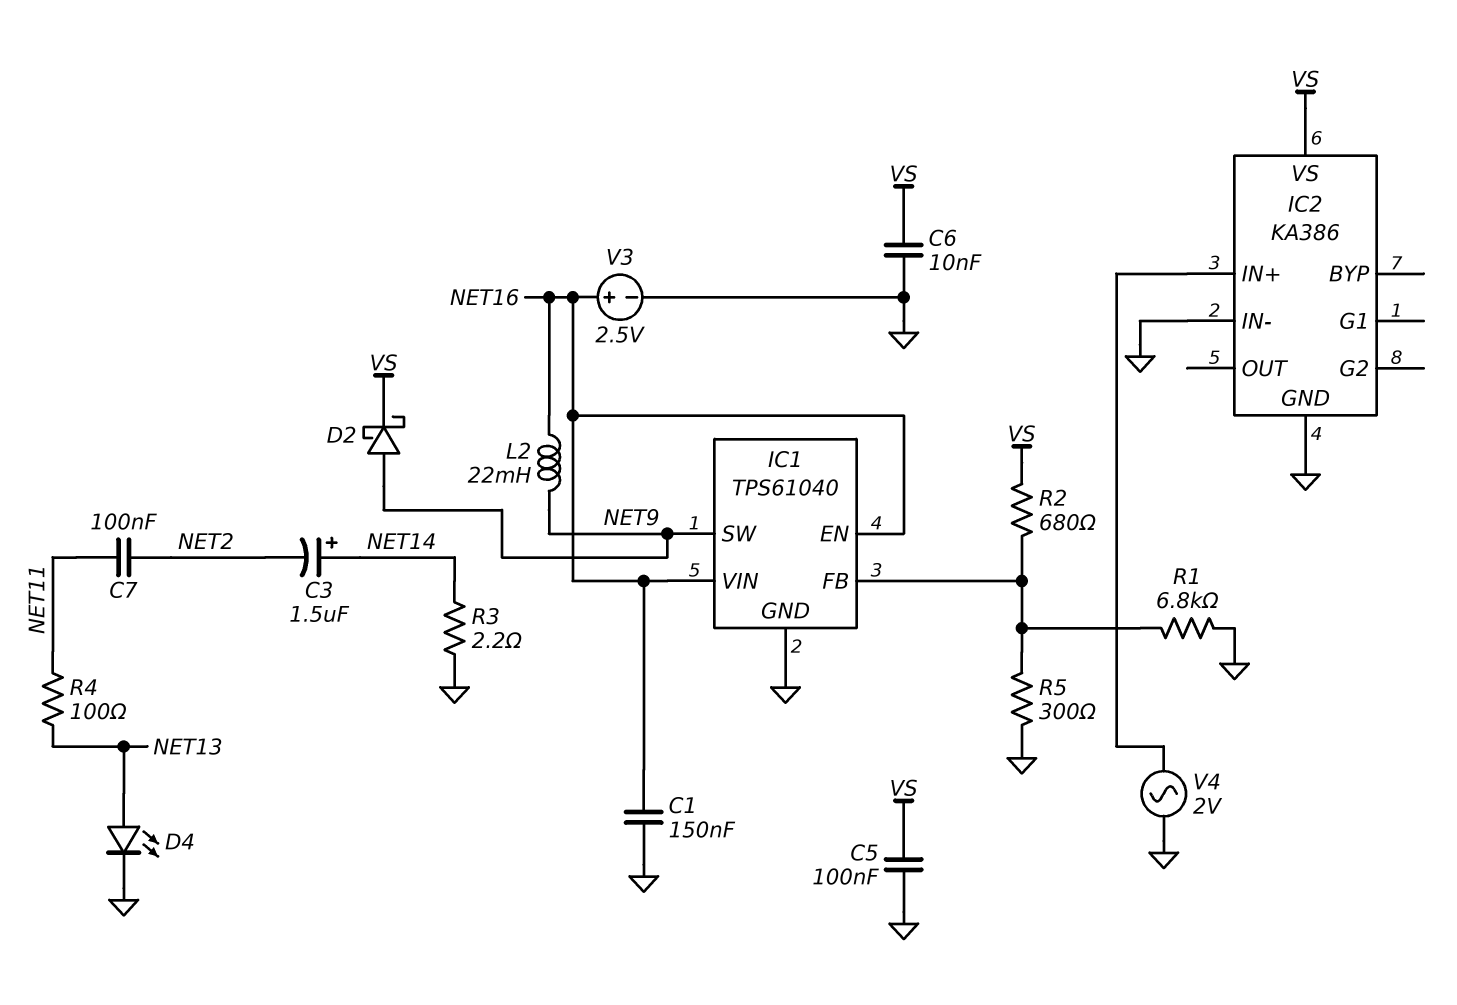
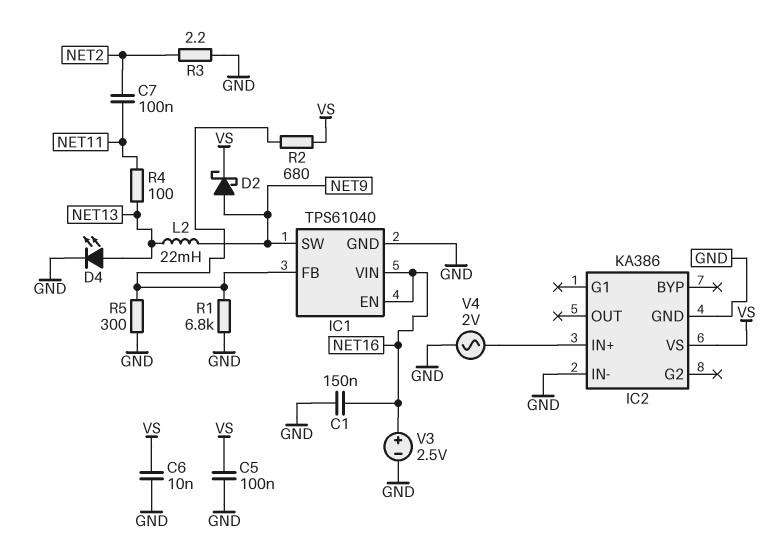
C3: 1.5uF (plus NET14, minus NET2) -> none
L2: 22mH (NET9, NET16) -> 22mH (NET9, NET13)
R3: 2.2 (GND, NET14) -> 2.2 (GND, NET2)

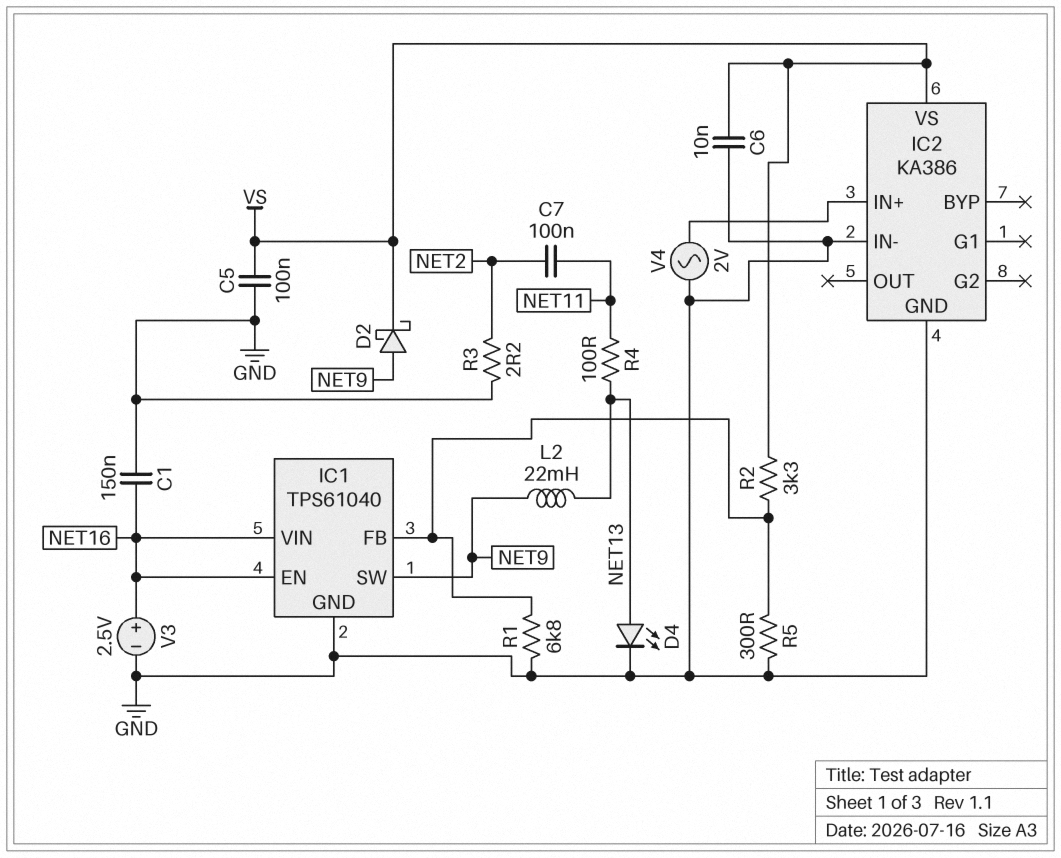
R2: 680 (IC1/FB, VS) -> 3.3k (IC1/FB, VS)

